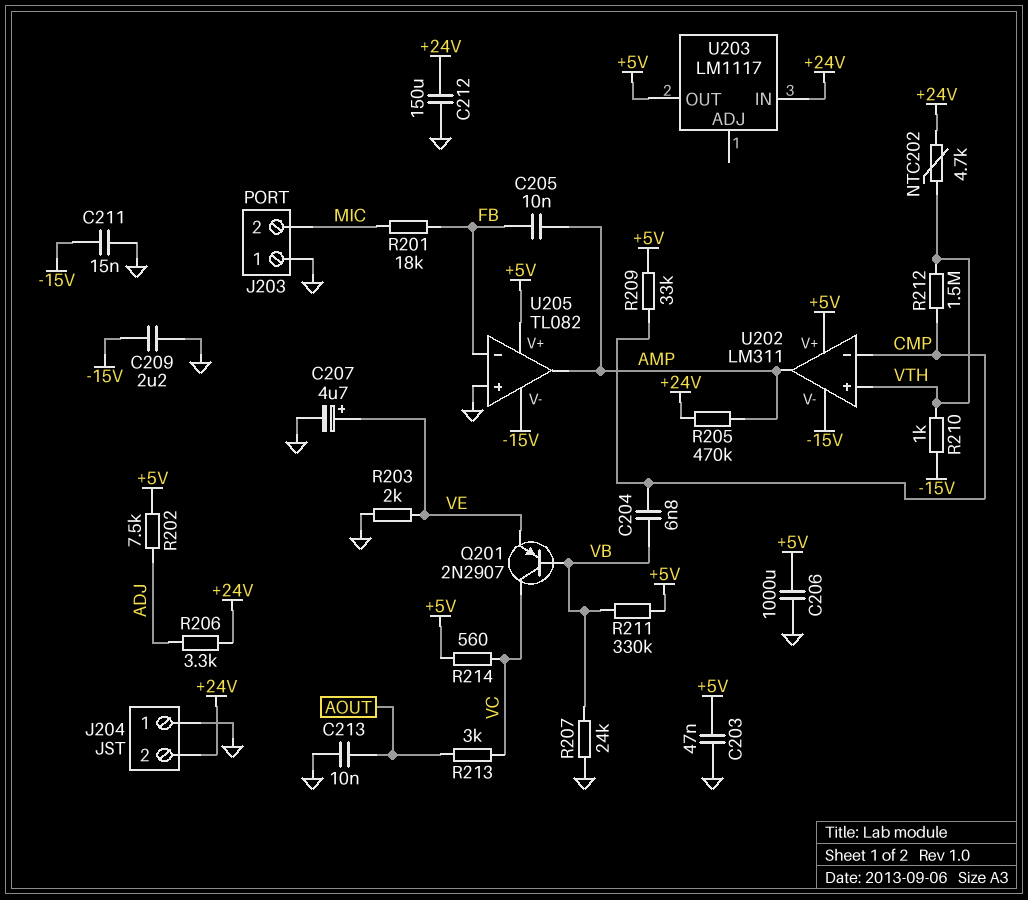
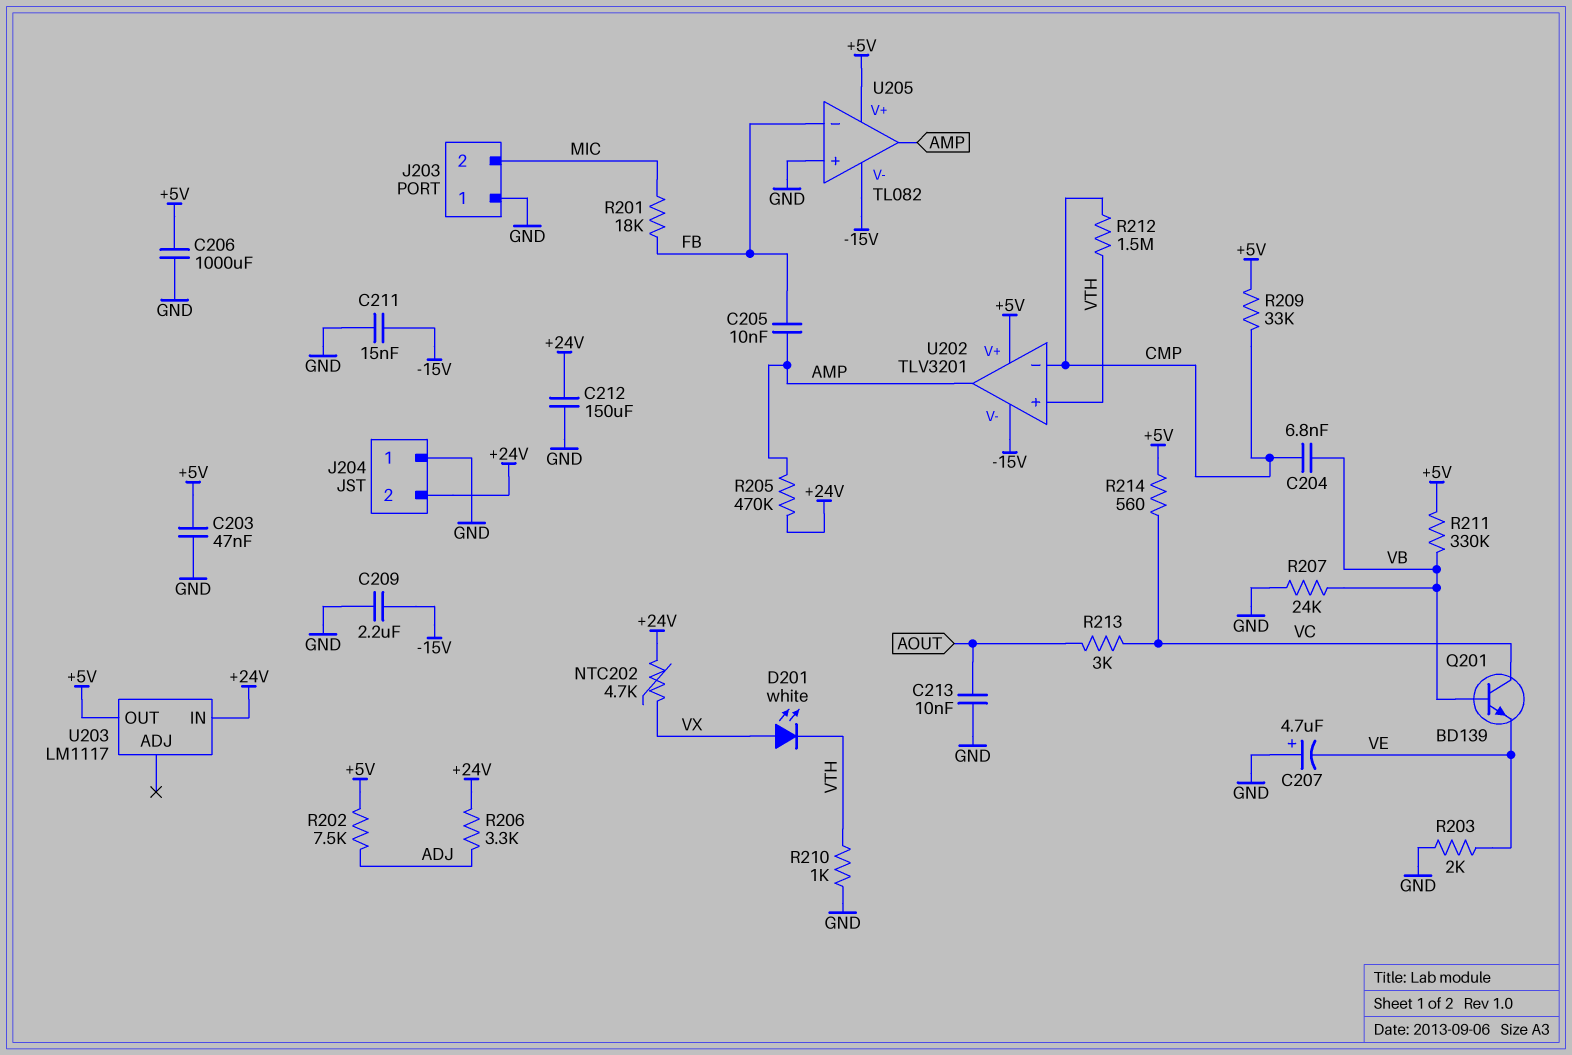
C207: 4.7uF (plus VE, minus GND) -> 4.7uF (plus GND, minus VE)
D201: none -> LED white (A VX, K VTH)
NTC202: 4.7k (+24V, VTH) -> 4.7k (+24V, VX)
Q201: PNP 2N2907 (B VB, C VC, E VE) -> NPN BD139 (B VB, C VC, E VE)
R210: 1k (-15V, VTH) -> 1k (GND, VTH)
U202: LM311 -> TLV3201

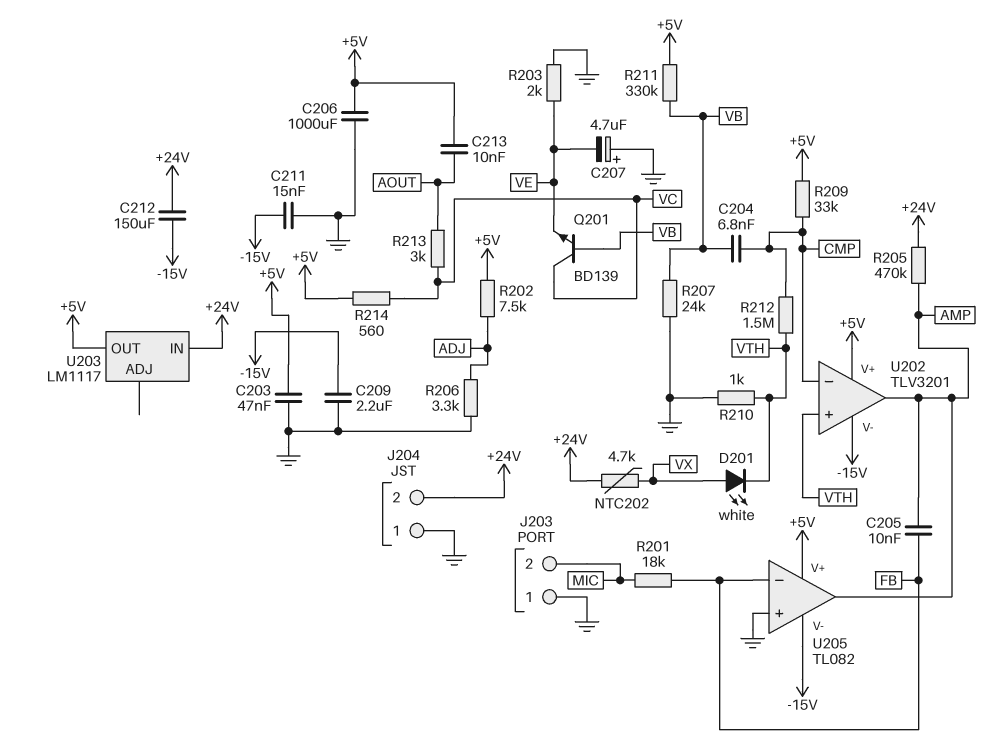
C212: 150uF (+24V, GND) -> 150uF (+24V, -15V)
C213: 10nF (AOUT, GND) -> 10nF (+5V, AOUT)
R206: 3.3k (+24V, ADJ) -> 3.3k (ADJ, GND)

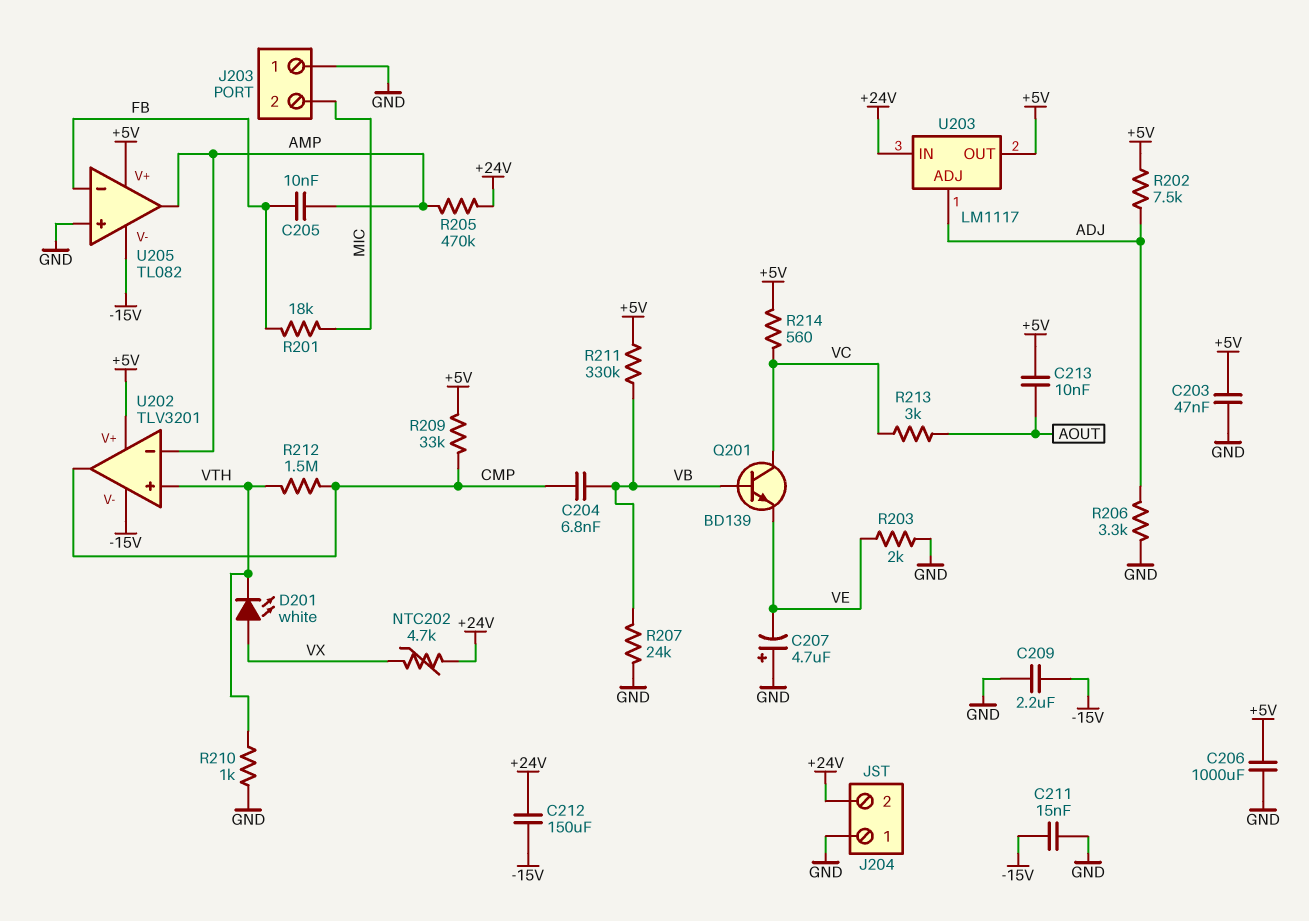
U202 pin in-: CMP -> AMP
U202 pin out: AMP -> CMP
U203 pin ADJ: none -> ADJ

